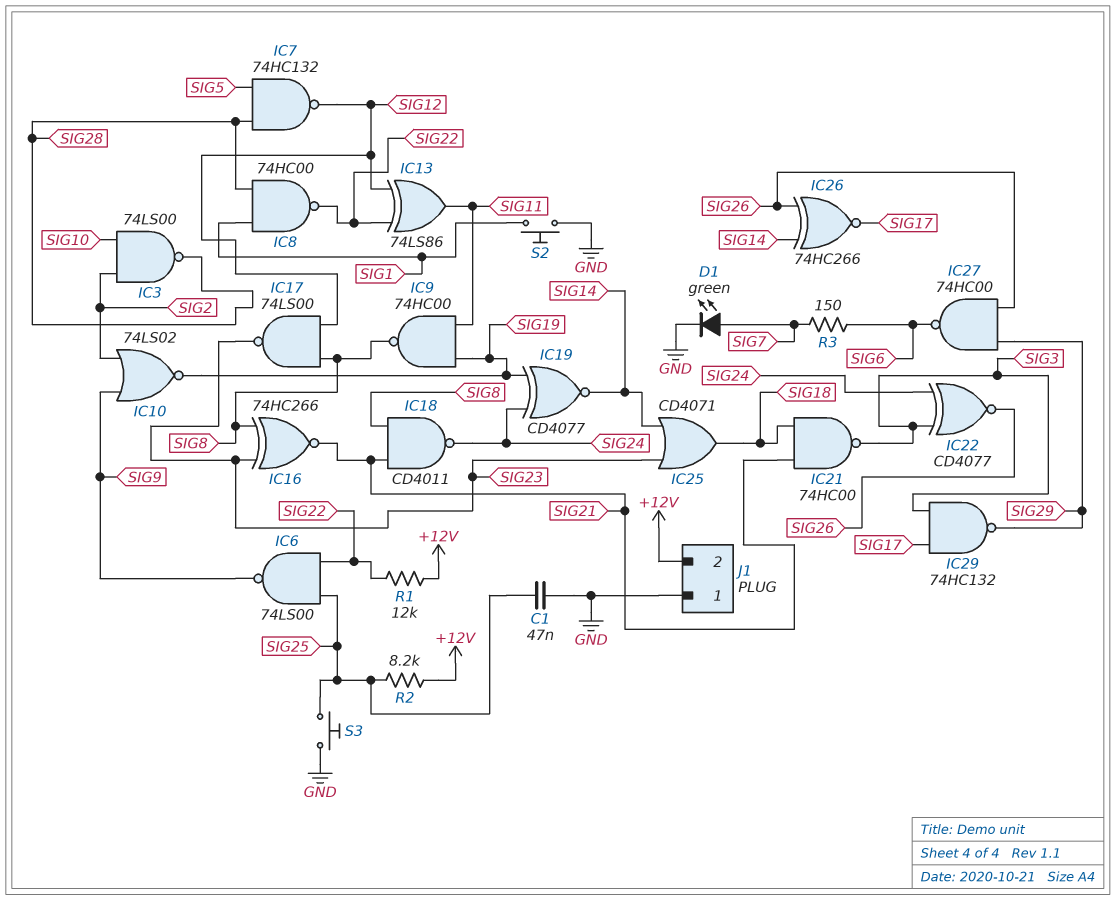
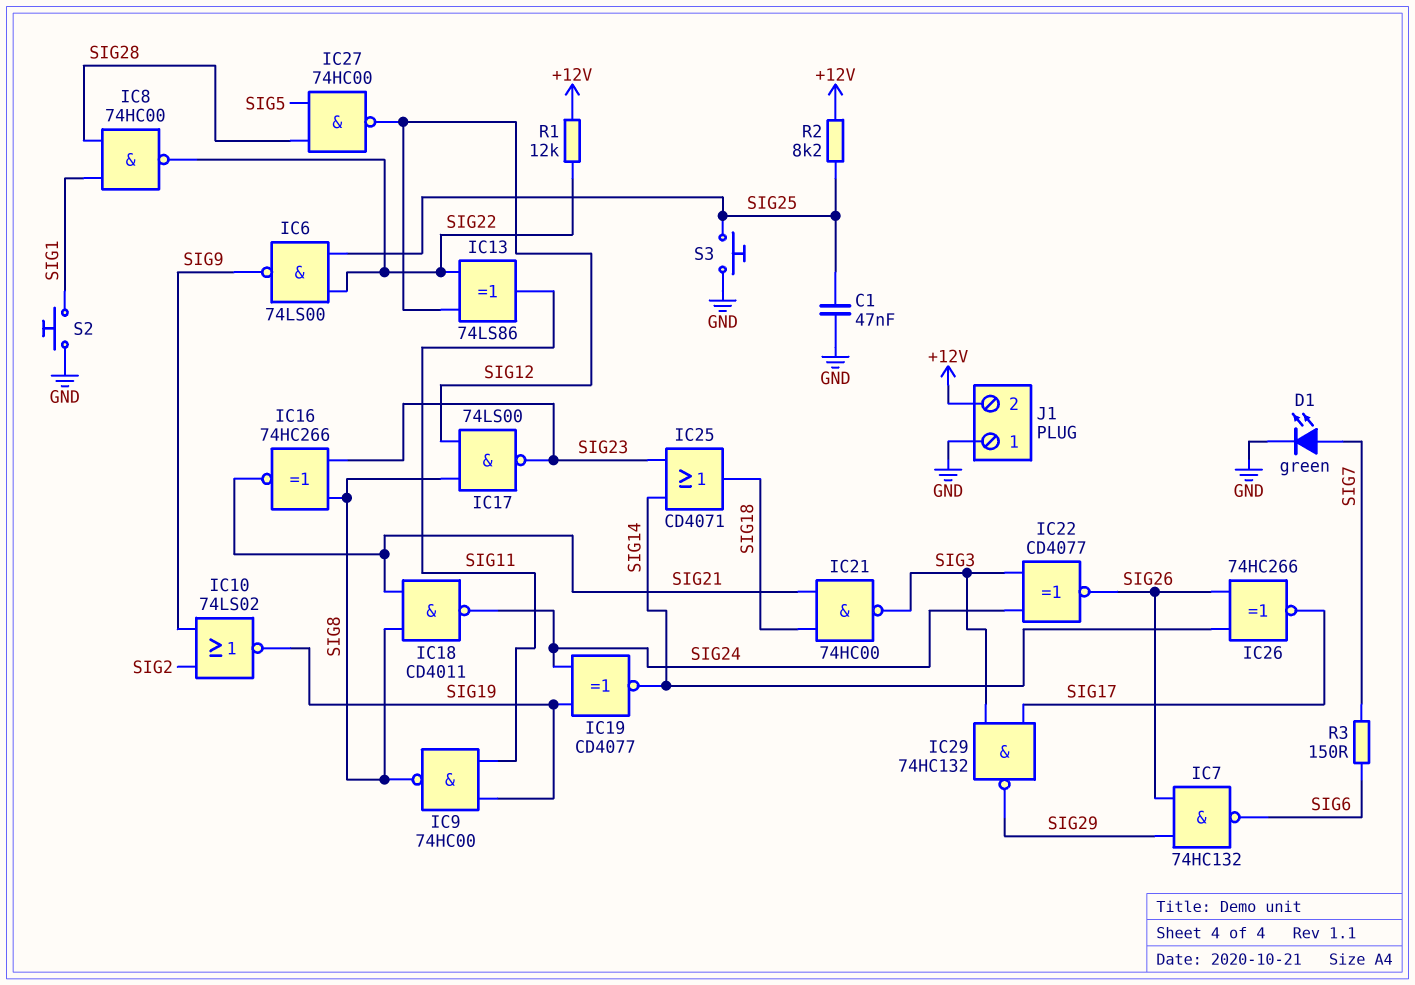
IC3: NAND 74LS00 (in SIG2, in SIG10, out SIG28) -> none
IC7: NAND 74HC132 (in SIG5, in SIG28, out SIG12) -> NAND 74HC132 (in SIG26, in SIG29, out SIG6)
IC27: NAND 74HC00 (in SIG26, in SIG29, out SIG6) -> NAND 74HC00 (in SIG5, in SIG28, out SIG12)

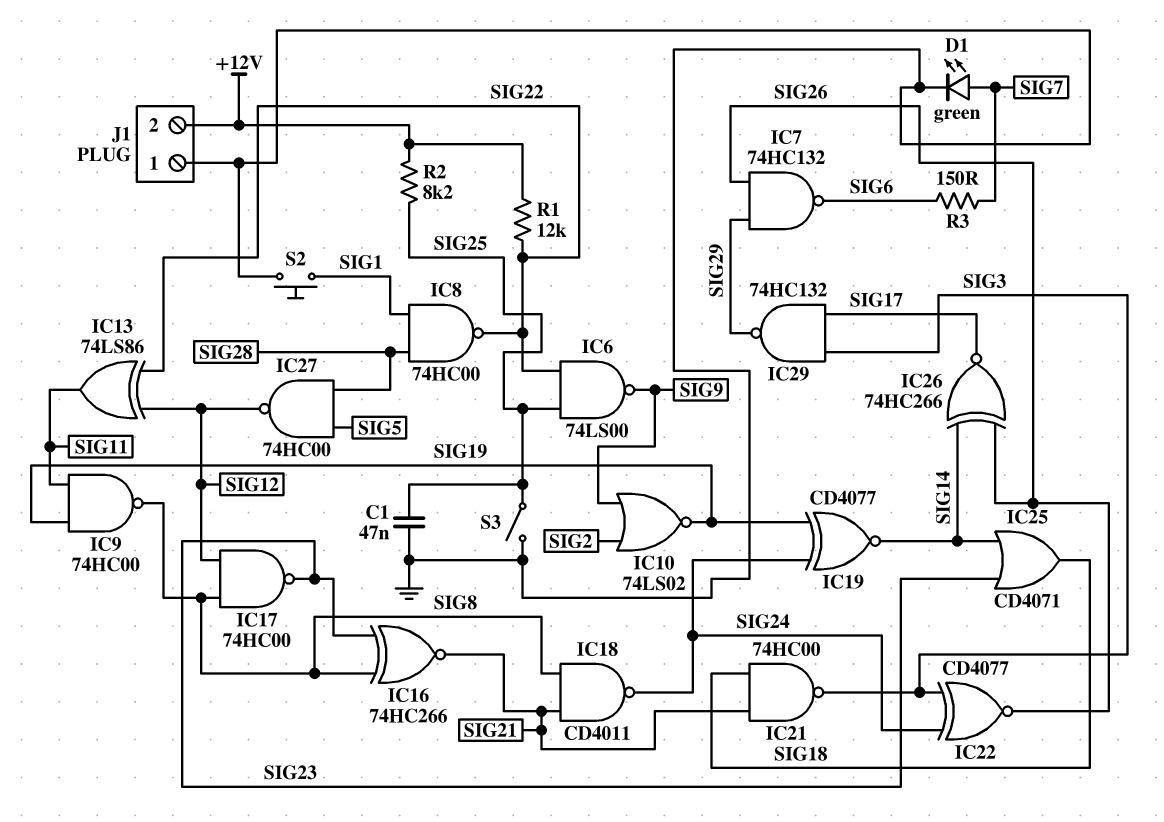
IC17: NAND 74LS00 (in SIG8, in SIG12, out SIG23) -> NAND 74HC00 (in SIG8, in SIG12, out SIG23)
S3: button (GND, SIG25) -> switch (GND, SIG25)

